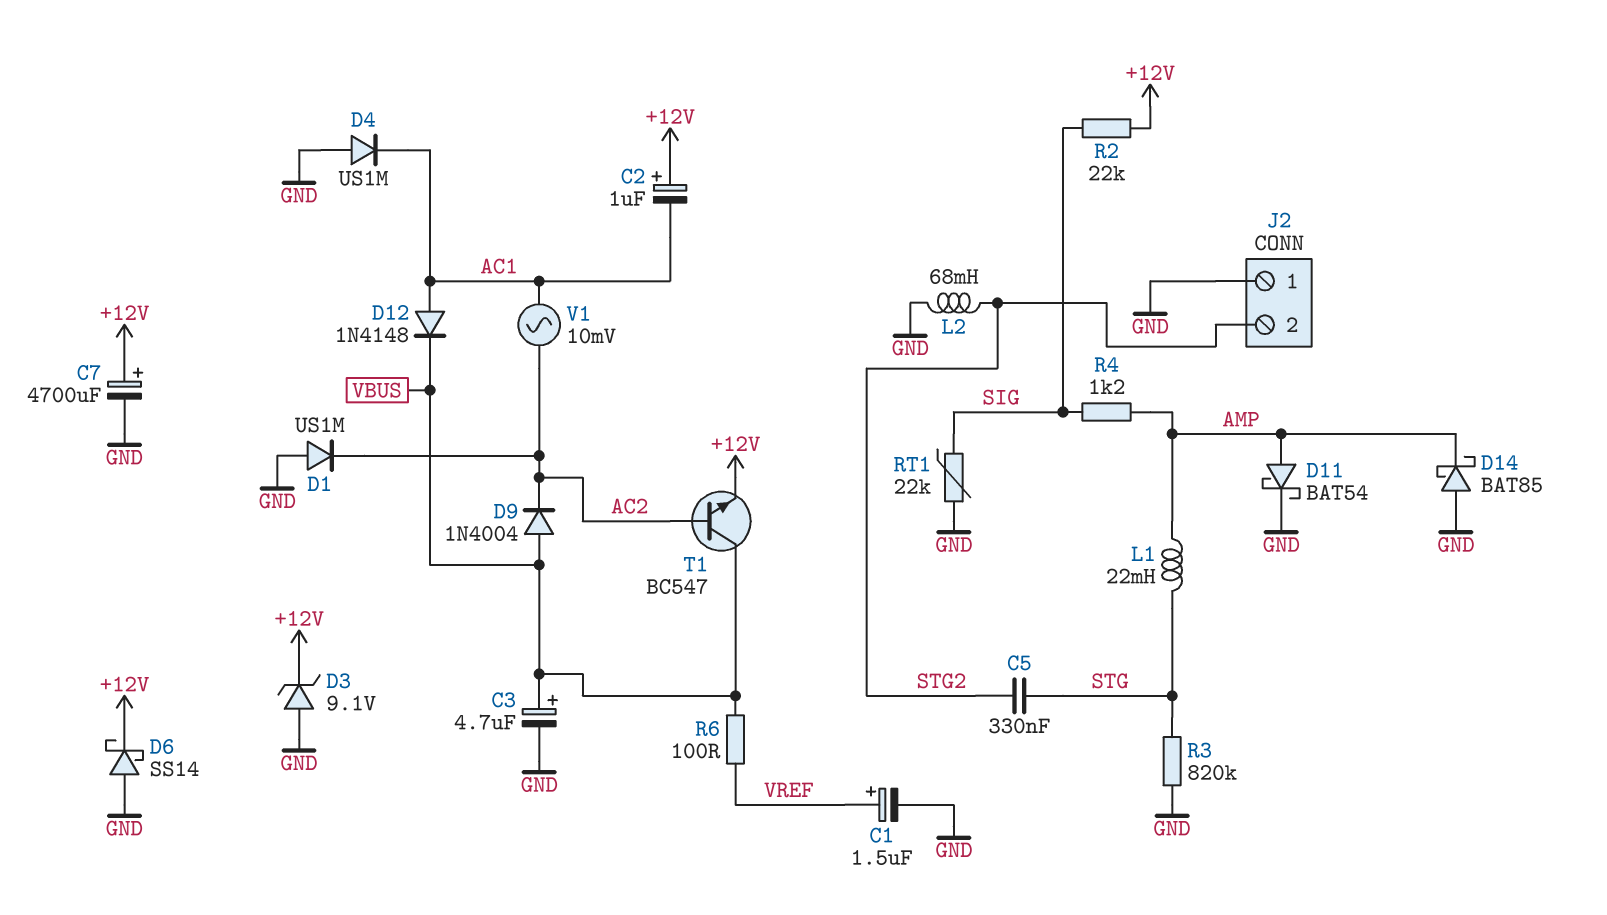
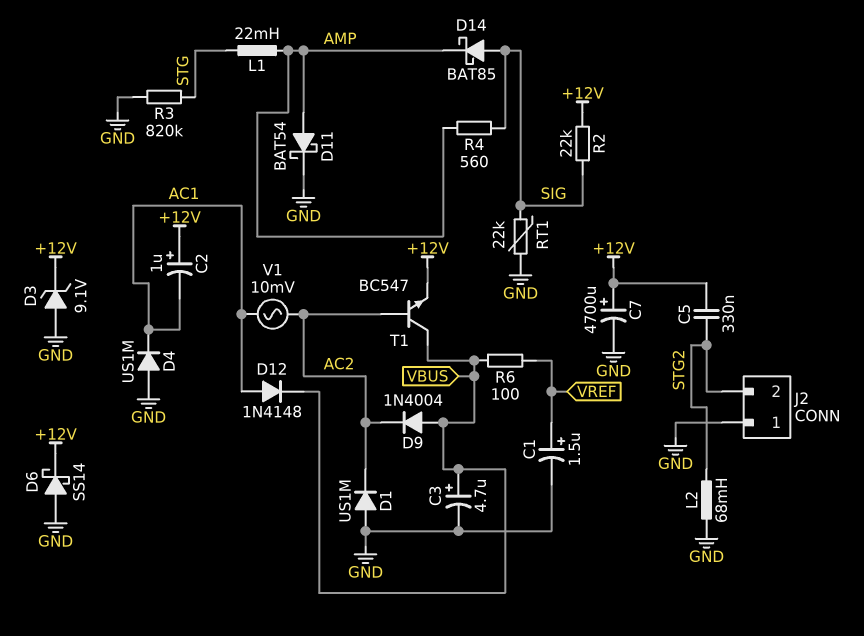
C5: 330nF (STG, STG2) -> 330nF (+12V, STG2)
D14: schottky BAT85 (A GND, K AMP) -> schottky BAT85 (A SIG, K AMP)
R4: 1.2k (AMP, SIG) -> 560 (AMP, SIG)

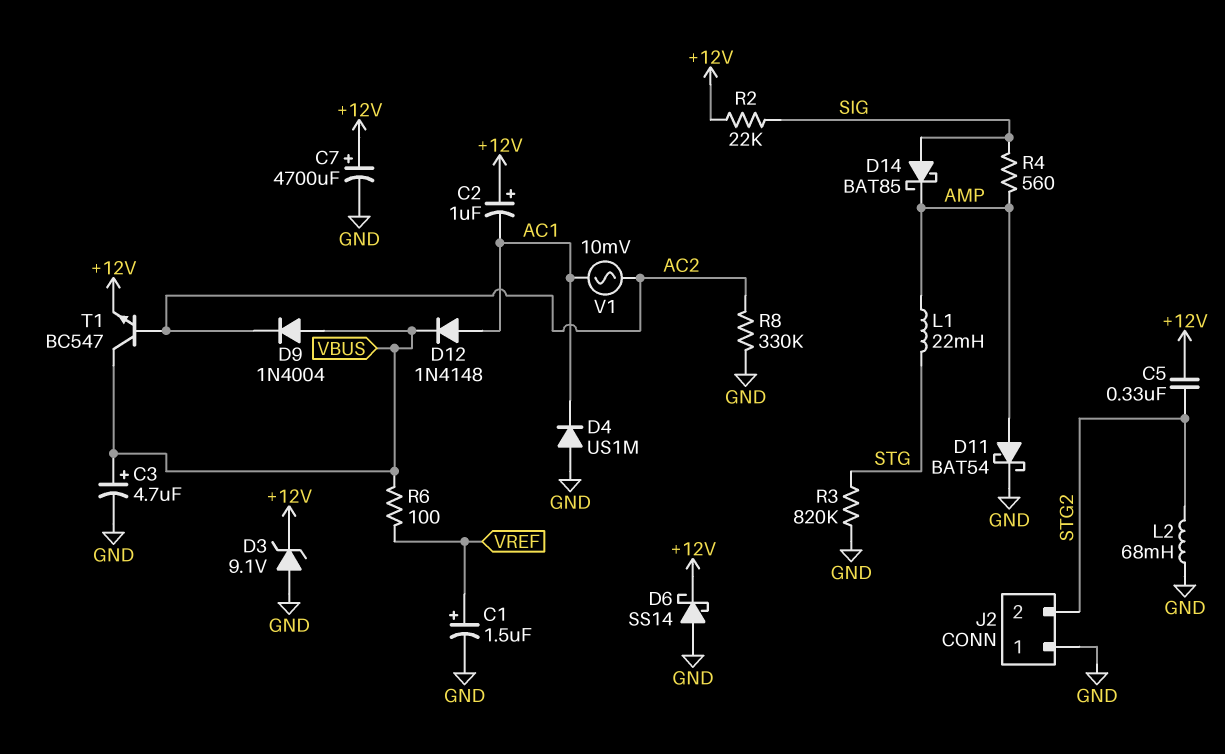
D1: diode US1M (A GND, K AC2) -> none
R8: none -> 330k (AC2, GND)
RT1: 22k (GND, SIG) -> none

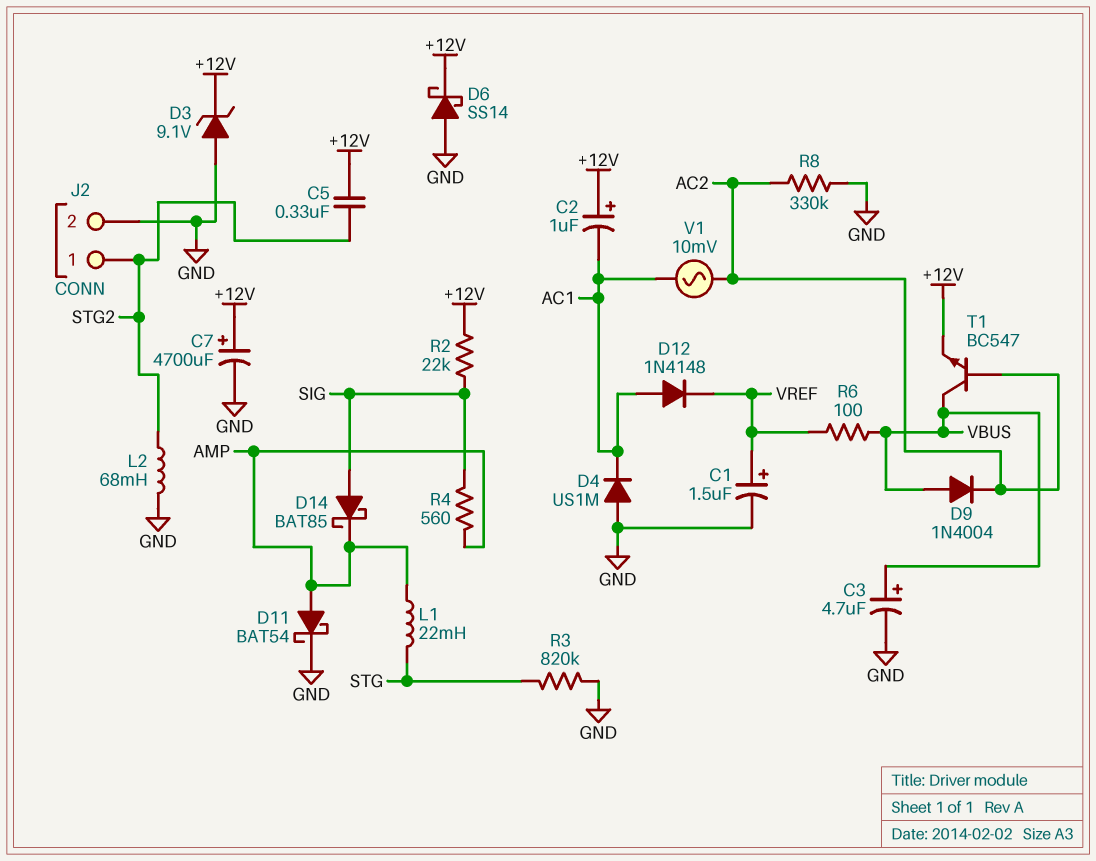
D12: diode 1N4148 (A AC1, K VBUS) -> diode 1N4148 (A AC1, K VREF)
J2 pin 1: GND -> STG2
J2 pin 2: STG2 -> GND

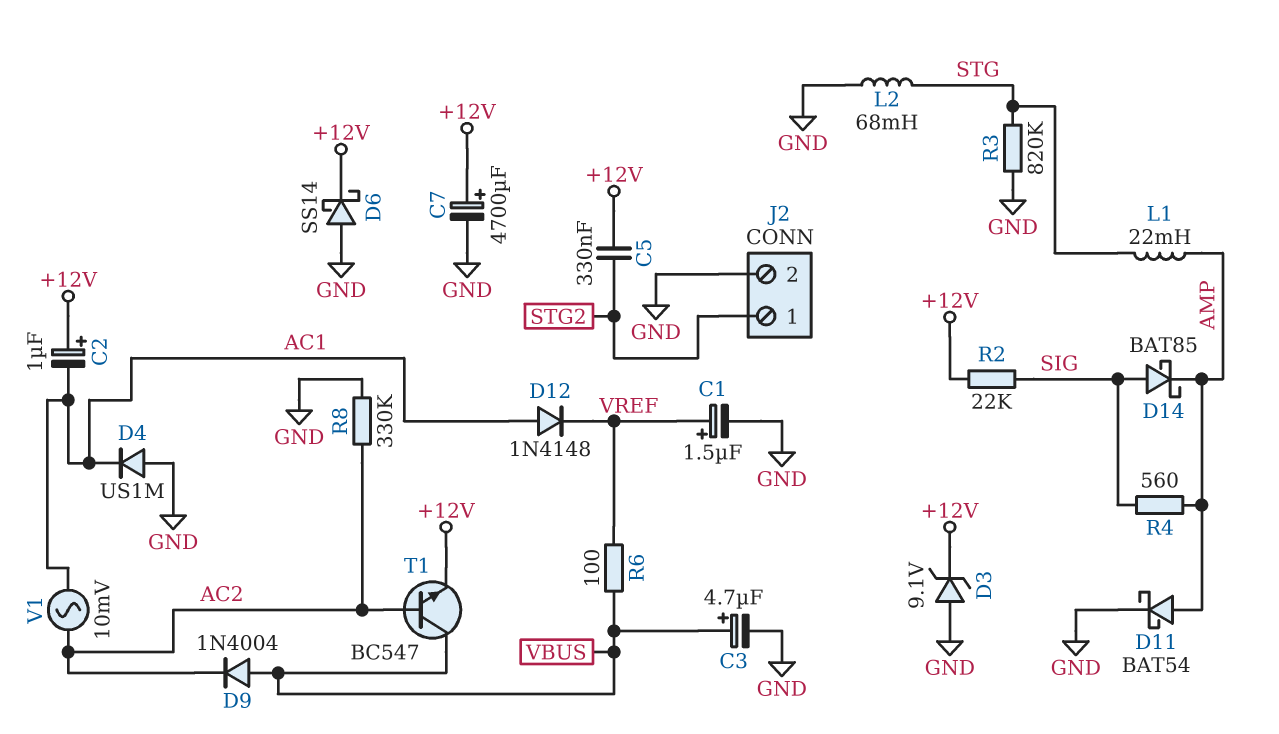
L2: 68mH (GND, STG2) -> 68mH (GND, STG)

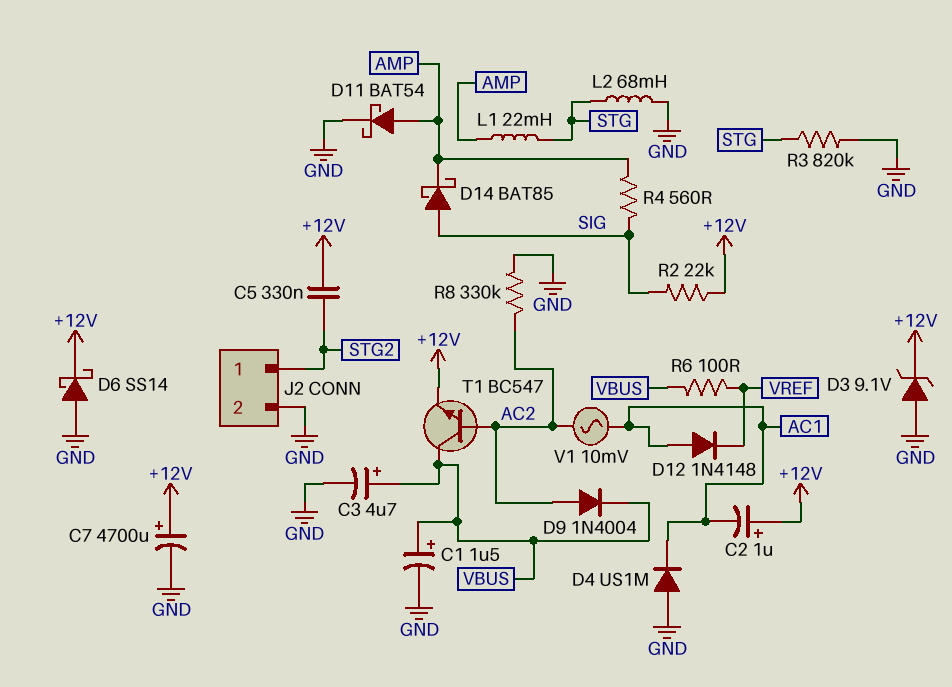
C1: 1.5uF (plus VREF, minus GND) -> 1.5uF (plus VBUS, minus GND)
D9: diode 1N4004 (A VBUS, K AC2) -> diode 1N4004 (A AC2, K VBUS)

